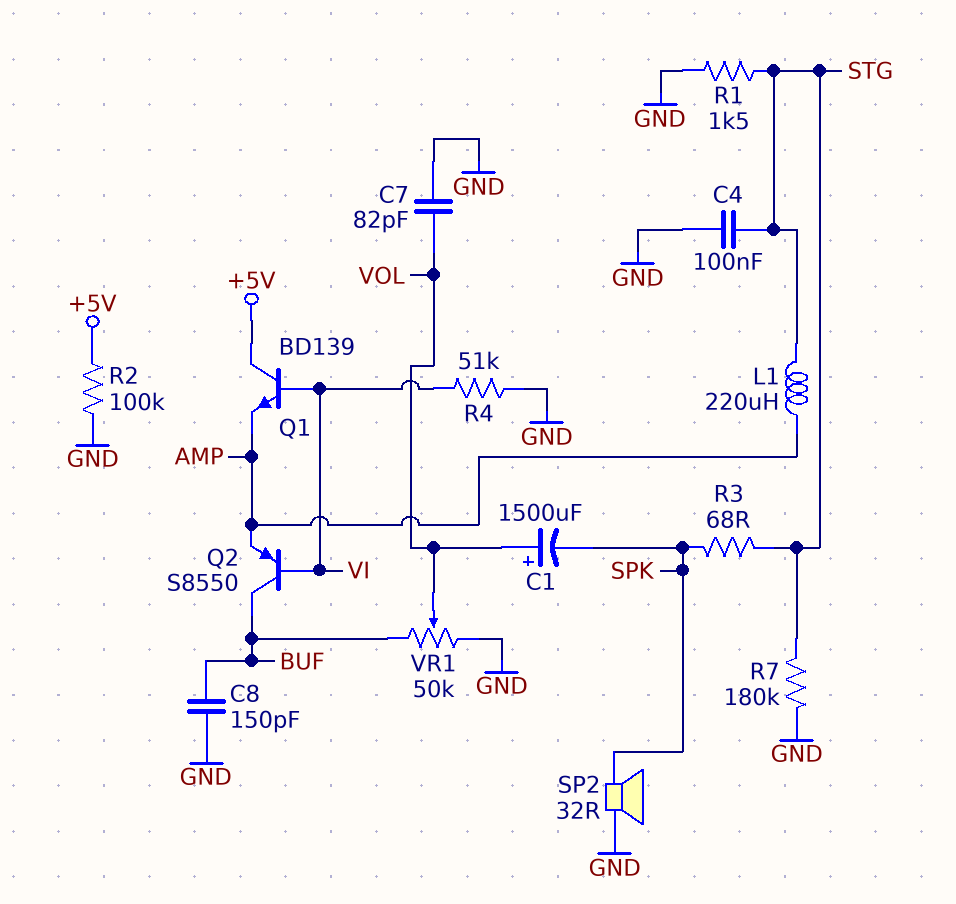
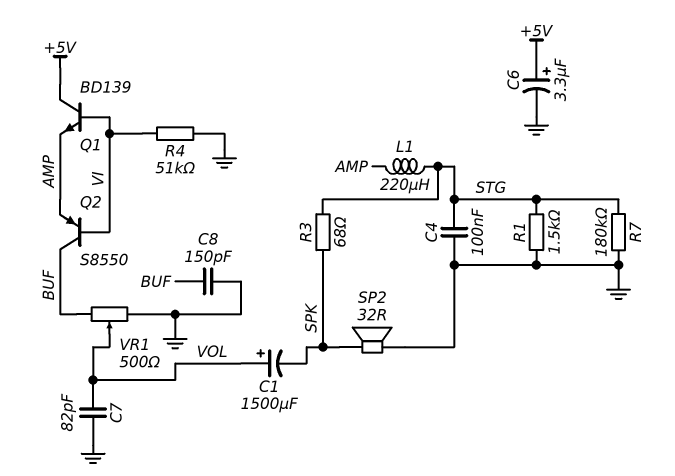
C6: none -> 3.3uF (plus +5V, minus GND)
R2: 100k (+5V, GND) -> none
VR1: 50k (BUF, GND, wiper VOL) -> 500 (BUF, GND, wiper VOL)

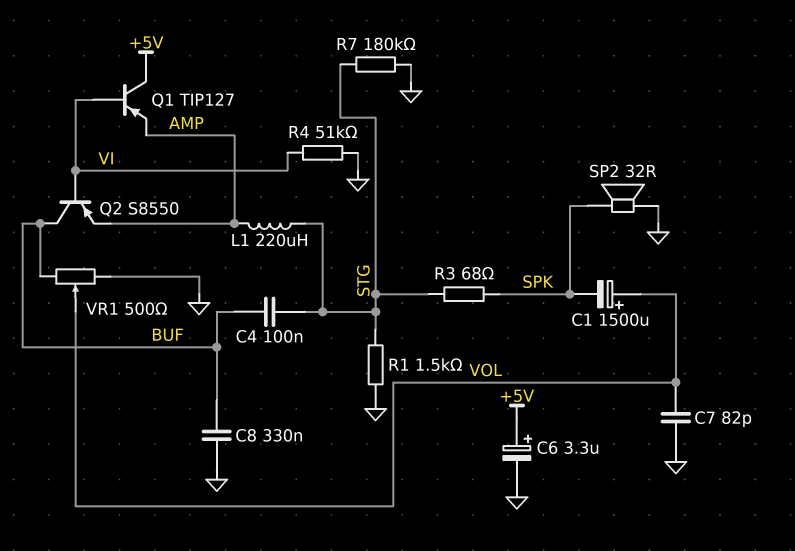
C4: 100nF (GND, STG) -> 100nF (BUF, STG)
C8: 150pF (BUF, GND) -> 330nF (BUF, GND)
Q1: NPN BD139 (B VI, C +5V, E AMP) -> PNP TIP127 (B VI, C +5V, E AMP)

